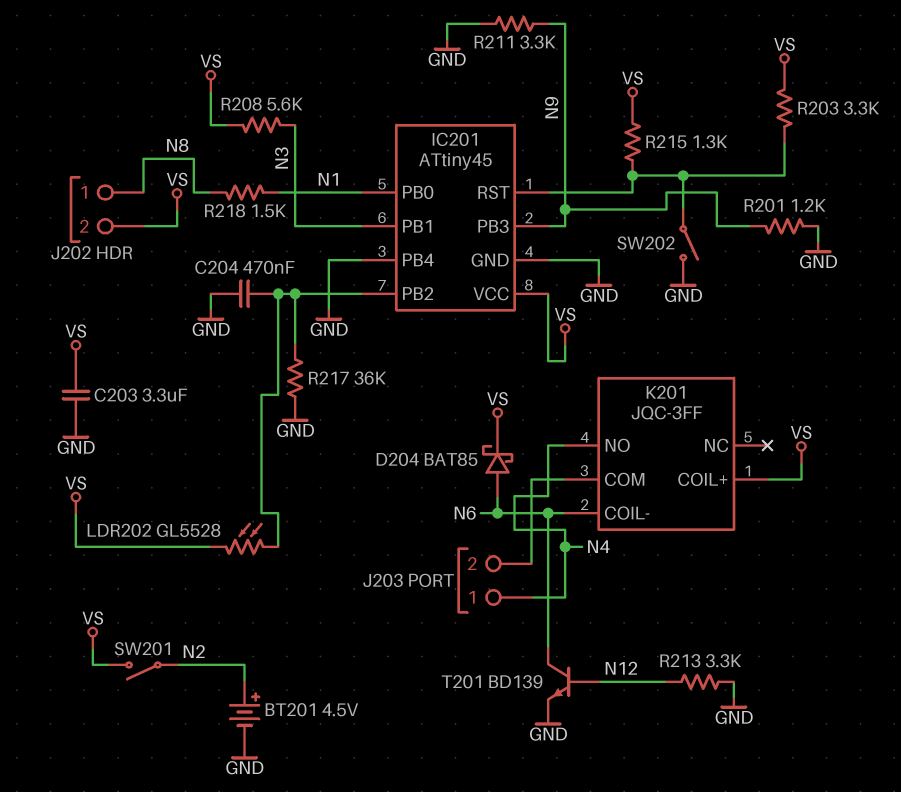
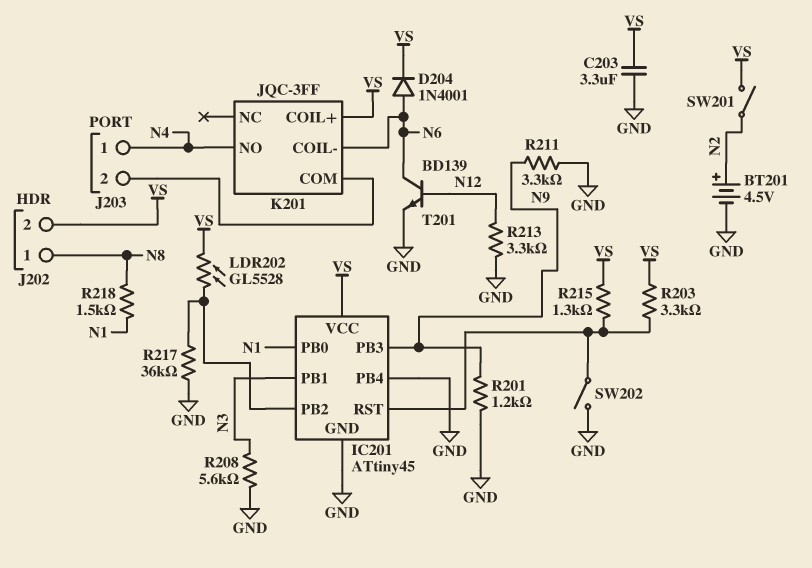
C204: 470nF (GND, IC201/PB2) -> none
D204: schottky BAT85 (A N6, K VS) -> diode 1N4001 (A N6, K VS)
R208: 5.6k (N3, VS) -> 5.6k (GND, N3)

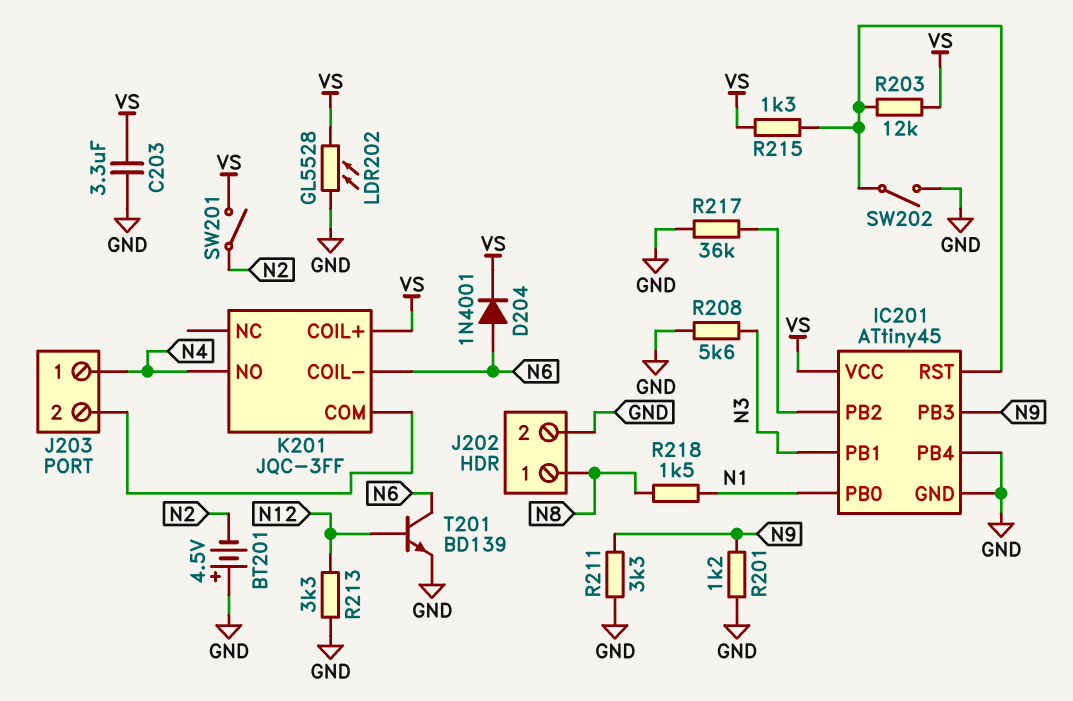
BT201: 4.5V (plus N2, minus GND) -> 4.5V (plus GND, minus N2)
J202 pin 2: VS -> GND
LDR202: GL5528 (IC201/PB2, VS) -> GL5528 (GND, VS)
R203: 3.3k (IC201/RST, VS) -> 12k (IC201/RST, VS)

